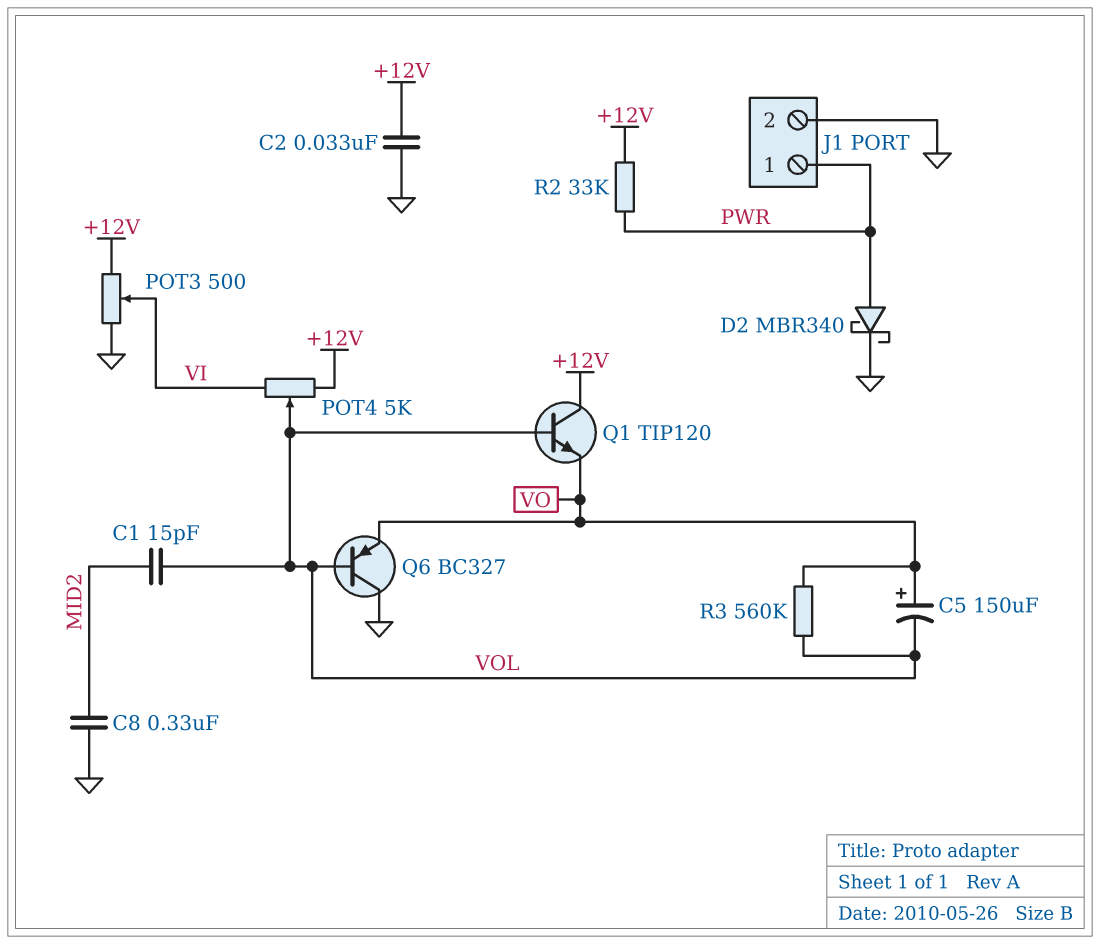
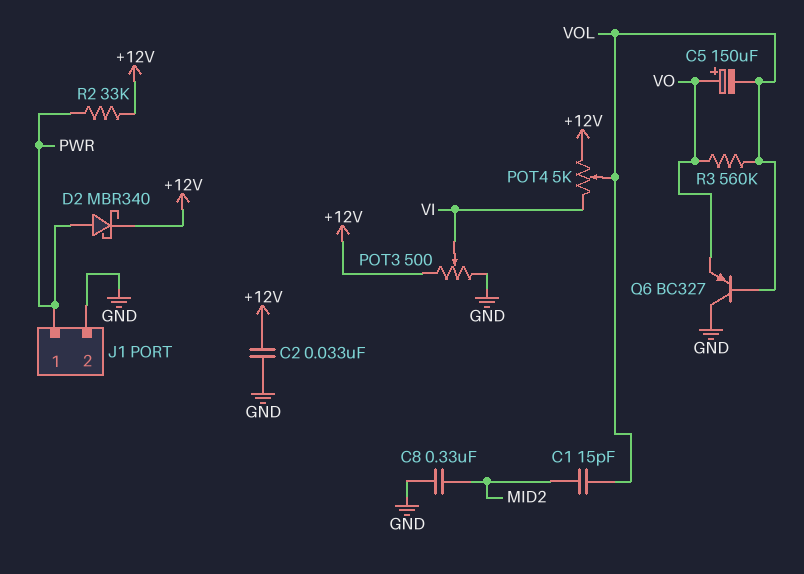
D2: schottky MBR340 (A PWR, K GND) -> schottky MBR340 (A PWR, K +12V)
Q1: NPN TIP120 (B VOL, C +12V, E VO) -> none

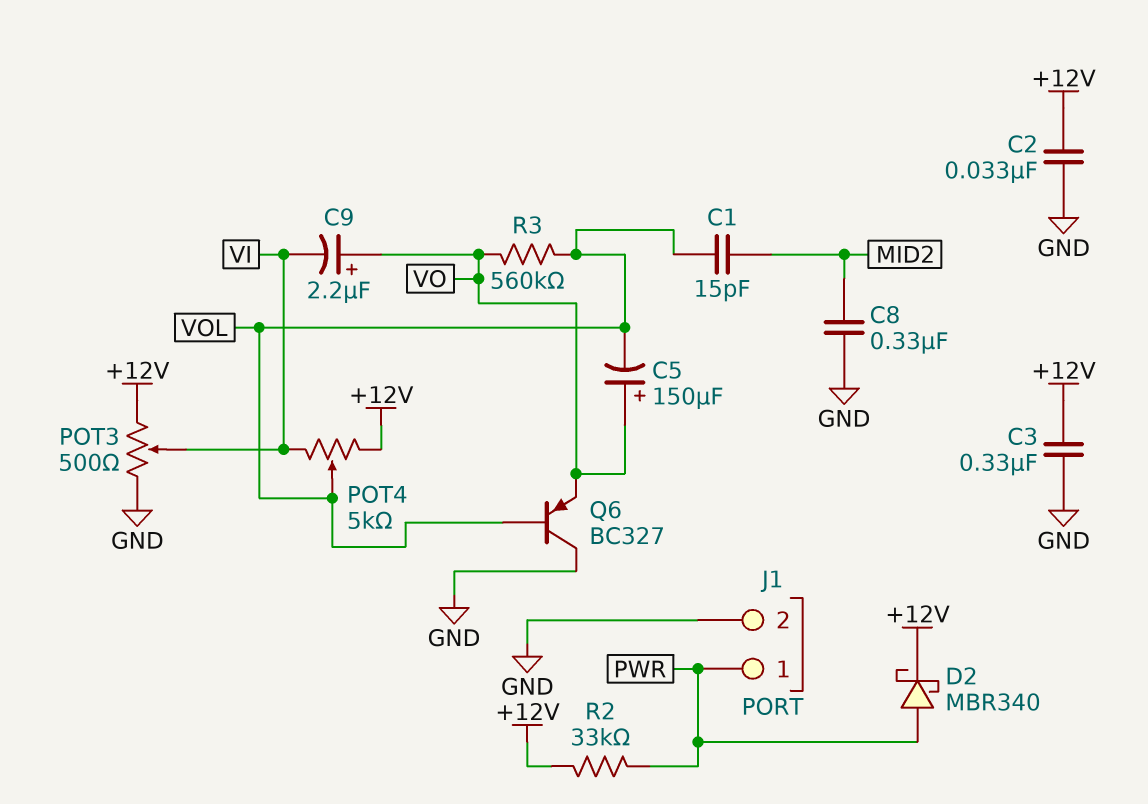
C3: none -> 330nF (+12V, GND)
C9: none -> 2.2uF (plus VO, minus VI)

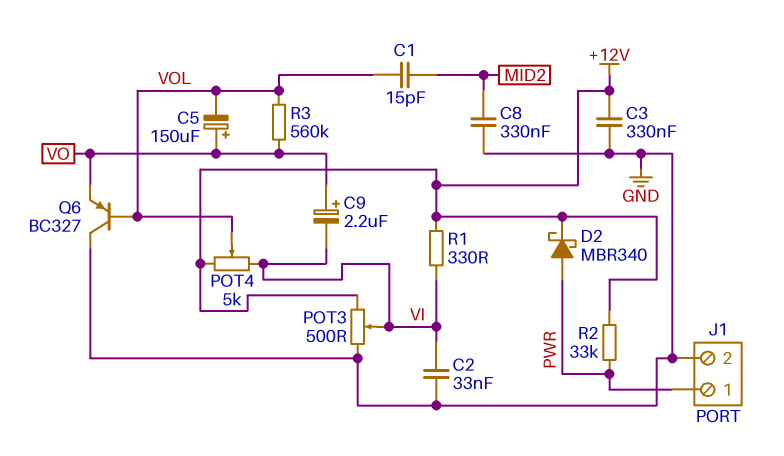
C2: 33nF (+12V, GND) -> 33nF (GND, VI)
R1: none -> 330 (+12V, VI)

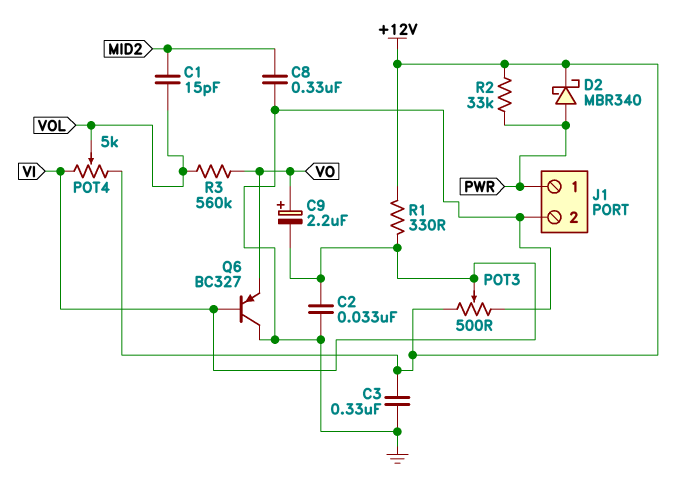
C5: 150uF (plus VO, minus VOL) -> none
Q6: PNP BC327 (B VOL, C GND, E VO) -> PNP BC327 (B VI, C GND, E VO)

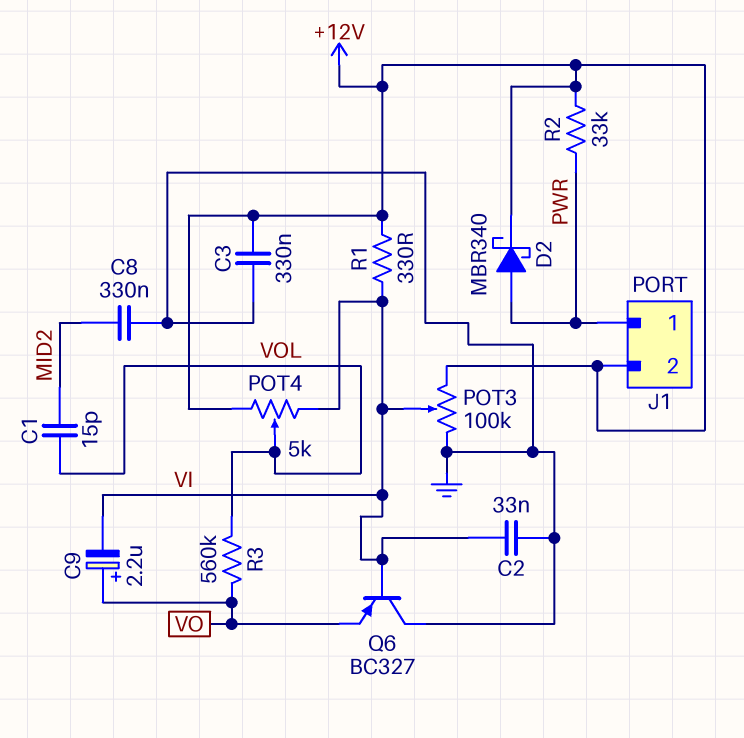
J1 pin 2: GND -> +12V
POT3: 500 (+12V, GND, wiper VI) -> 100k (+12V, GND, wiper VI)

